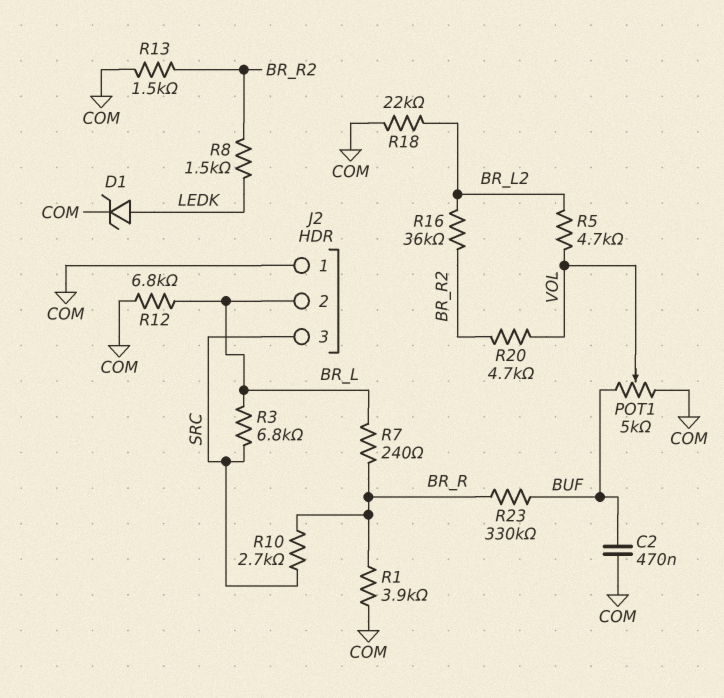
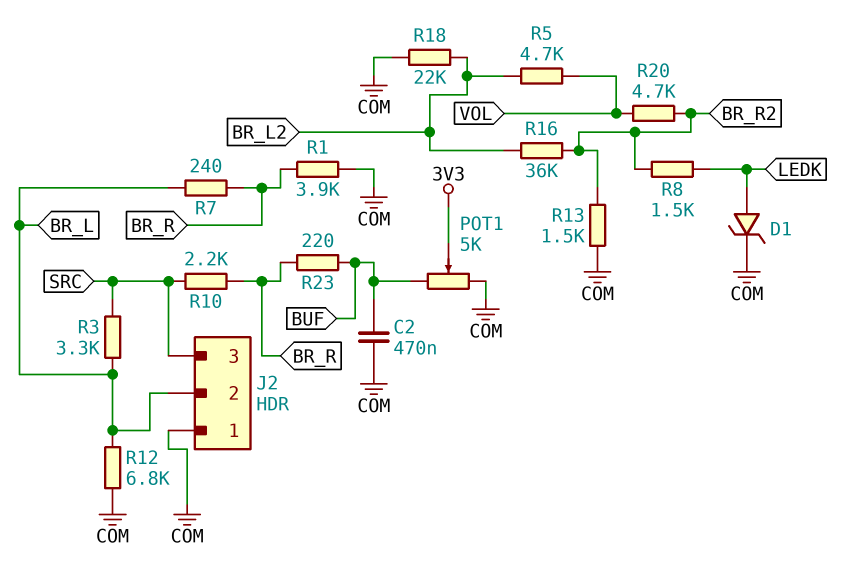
POT1: 5k (BUF, COM, wiper VOL) -> 5k (BUF, COM, wiper 3V3)
R3: 6.8k (BR_L, SRC) -> 3.3k (BR_L, SRC)
R10: 2.7k (BR_R, SRC) -> 2.2k (BR_R, SRC)
R23: 330k (BR_R, BUF) -> 220 (BR_R, BUF)

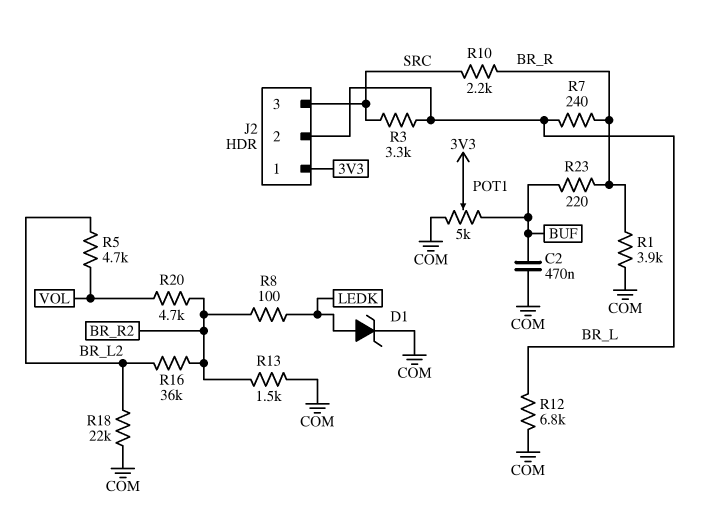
J2 pin 1: COM -> 3V3
R8: 1.5k (BR_R2, LEDK) -> 100 (BR_R2, LEDK)

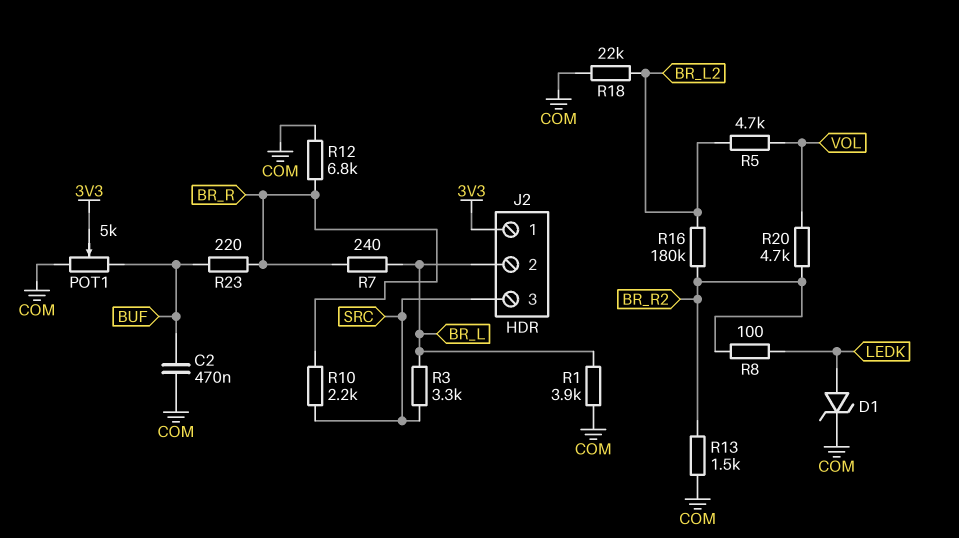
R1: 3.9k (BR_R, COM) -> 3.9k (BR_L, COM)
R12: 6.8k (BR_L, COM) -> 6.8k (BR_R, COM)
R16: 36k (BR_L2, BR_R2) -> 180k (BR_L2, BR_R2)

